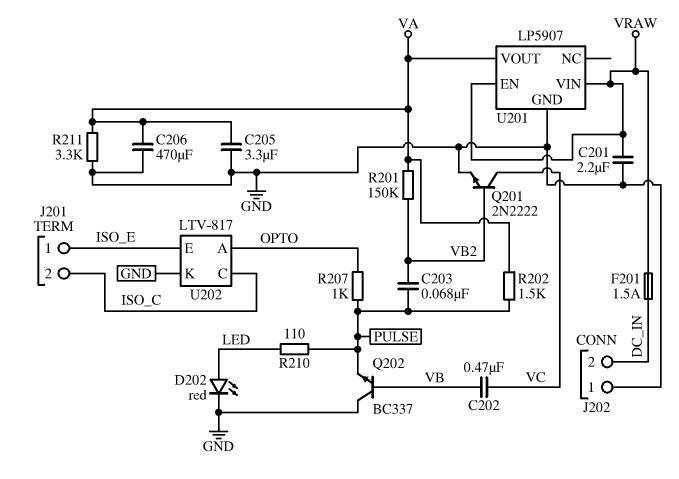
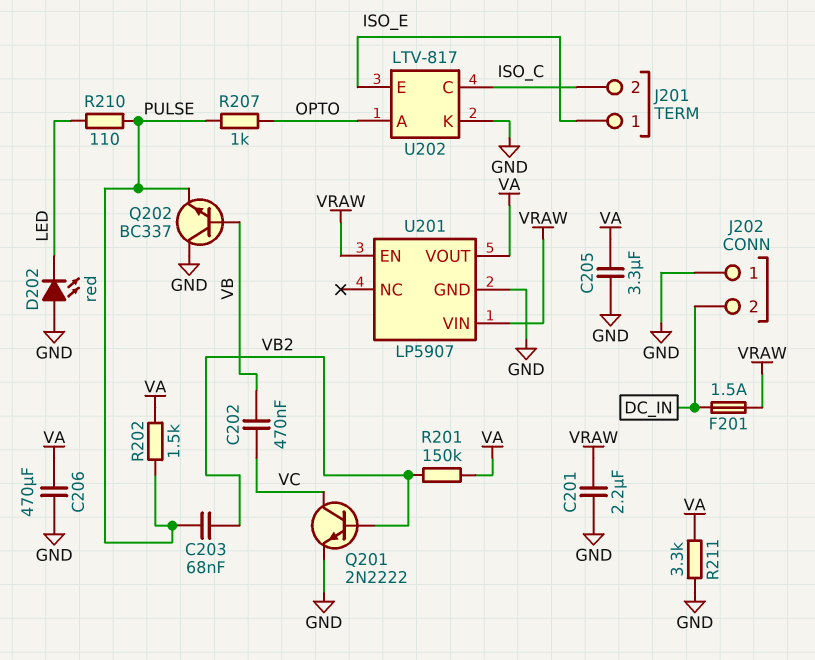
D202: LED red (A LED, K GND) -> LED red (A GND, K LED)

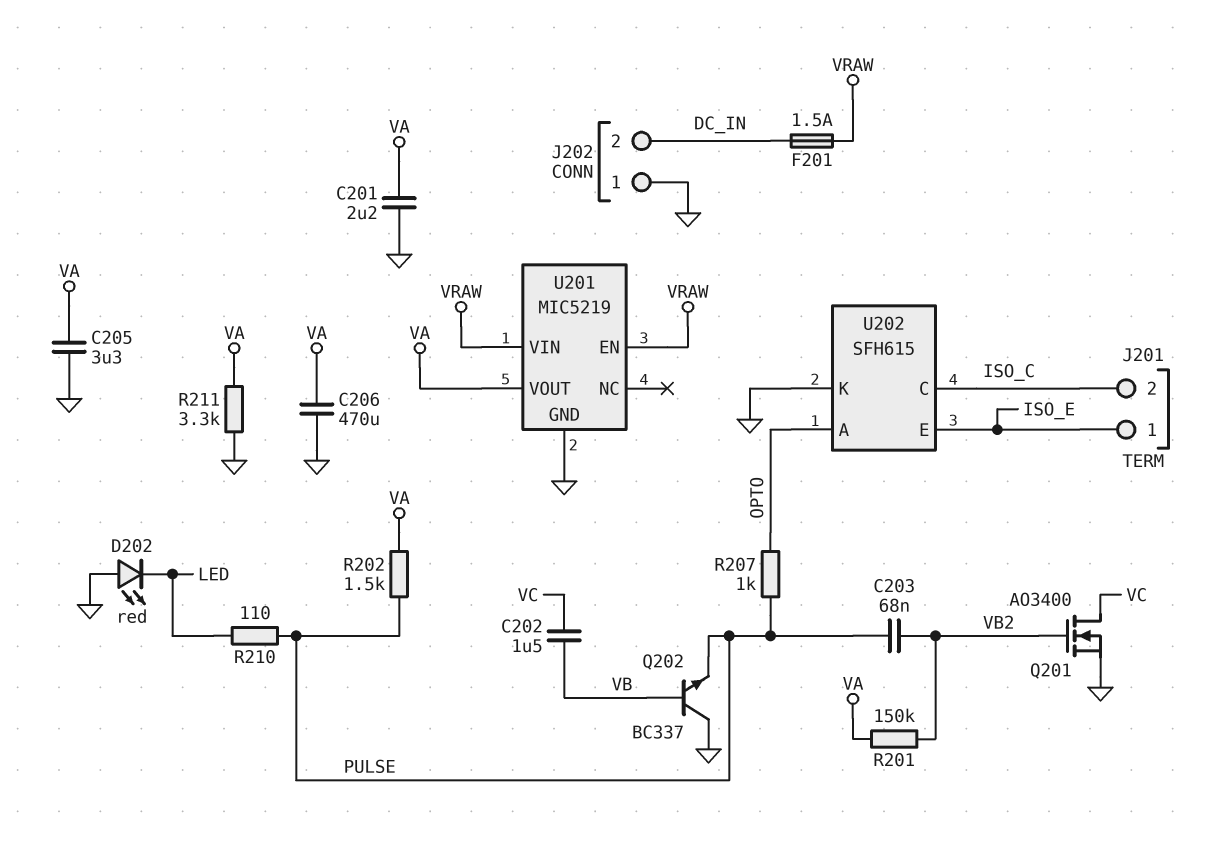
C201: 2.2uF (GND, VRAW) -> 2.2uF (GND, VA)
C202: 470nF (VB, VC) -> 1.5uF (VB, VC)
Q201: NPN 2N2222 (B VB2, C VC, E GND) -> NMOS AO3400 (G VB2, D VC, S GND)
U201: LP5907 -> MIC5219
U202: LTV-817 -> SFH615

